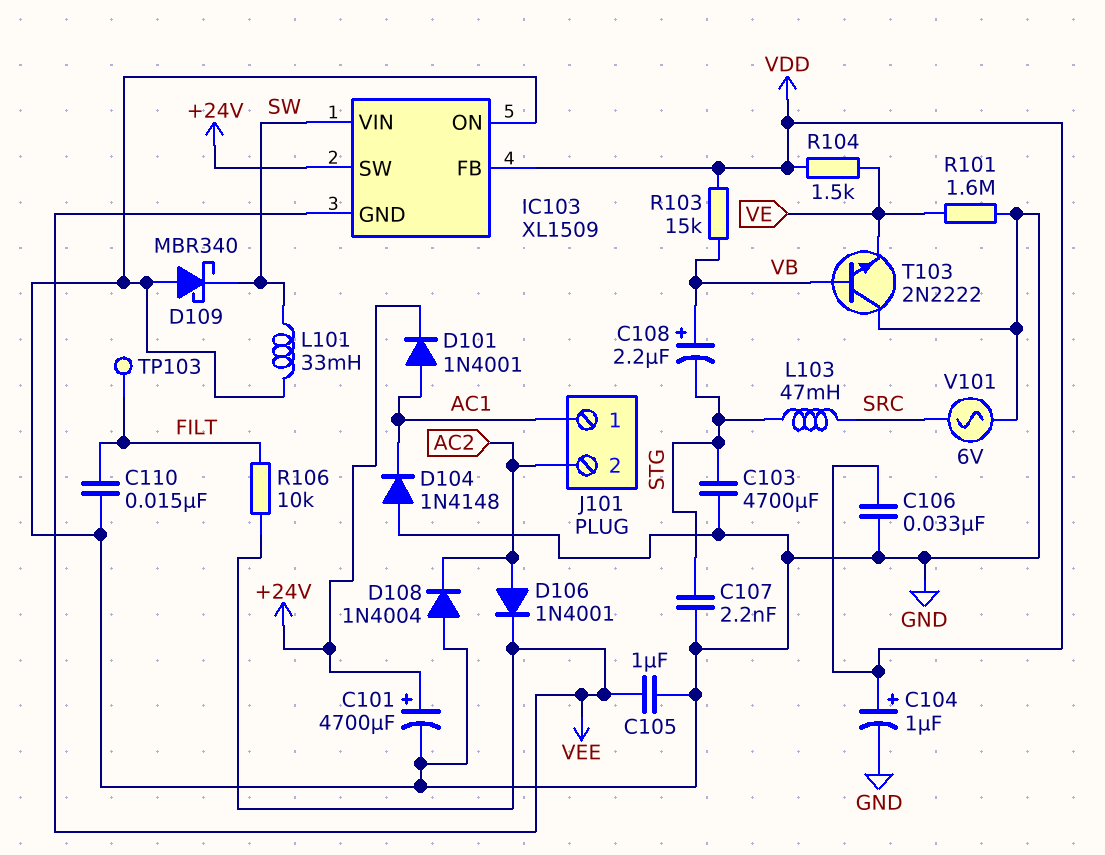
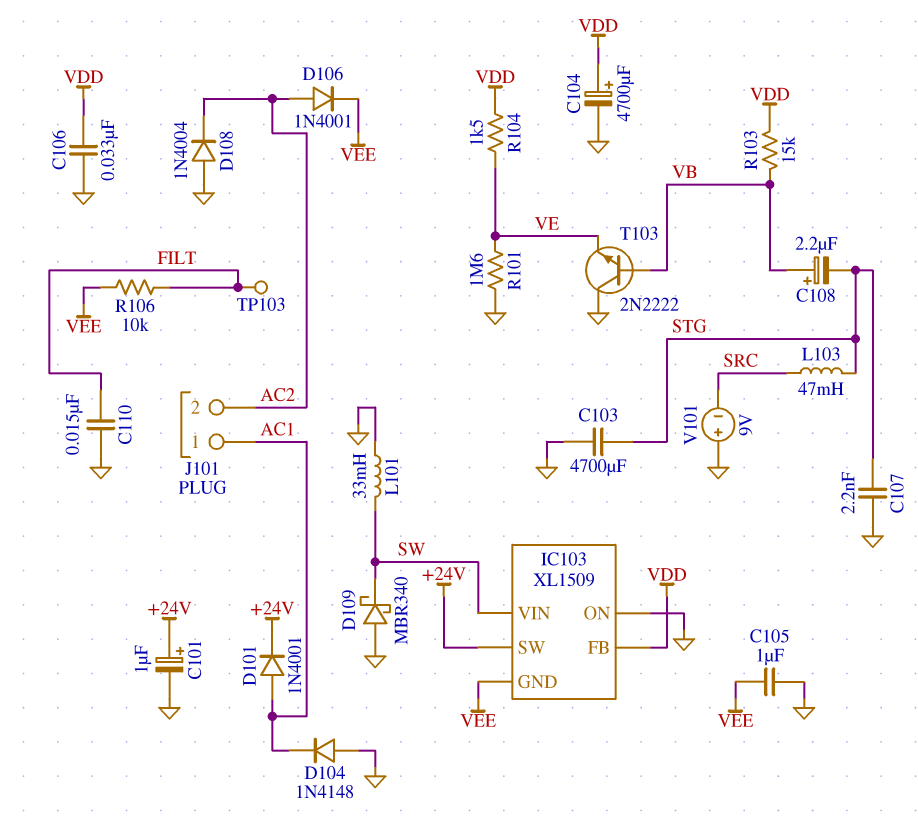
C101: 4700uF (plus +24V, minus GND) -> 1uF (plus +24V, minus GND)
C104: 1uF (plus VDD, minus GND) -> 4700uF (plus VDD, minus GND)
V101: AC 6V (GND, SRC) -> 9V (plus GND, minus SRC)

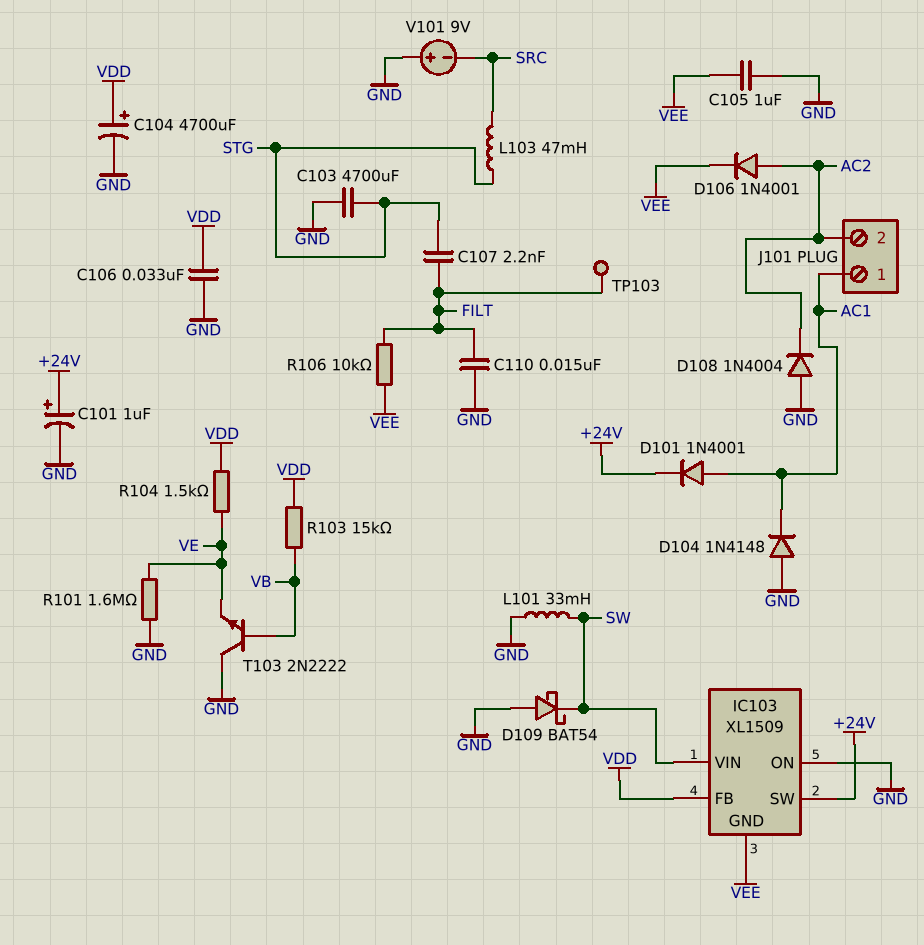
C107: 2.2nF (GND, STG) -> 2.2nF (FILT, STG)
C108: 2.2uF (plus VB, minus STG) -> none
D109: schottky MBR340 (A GND, K SW) -> schottky BAT54 (A GND, K SW)

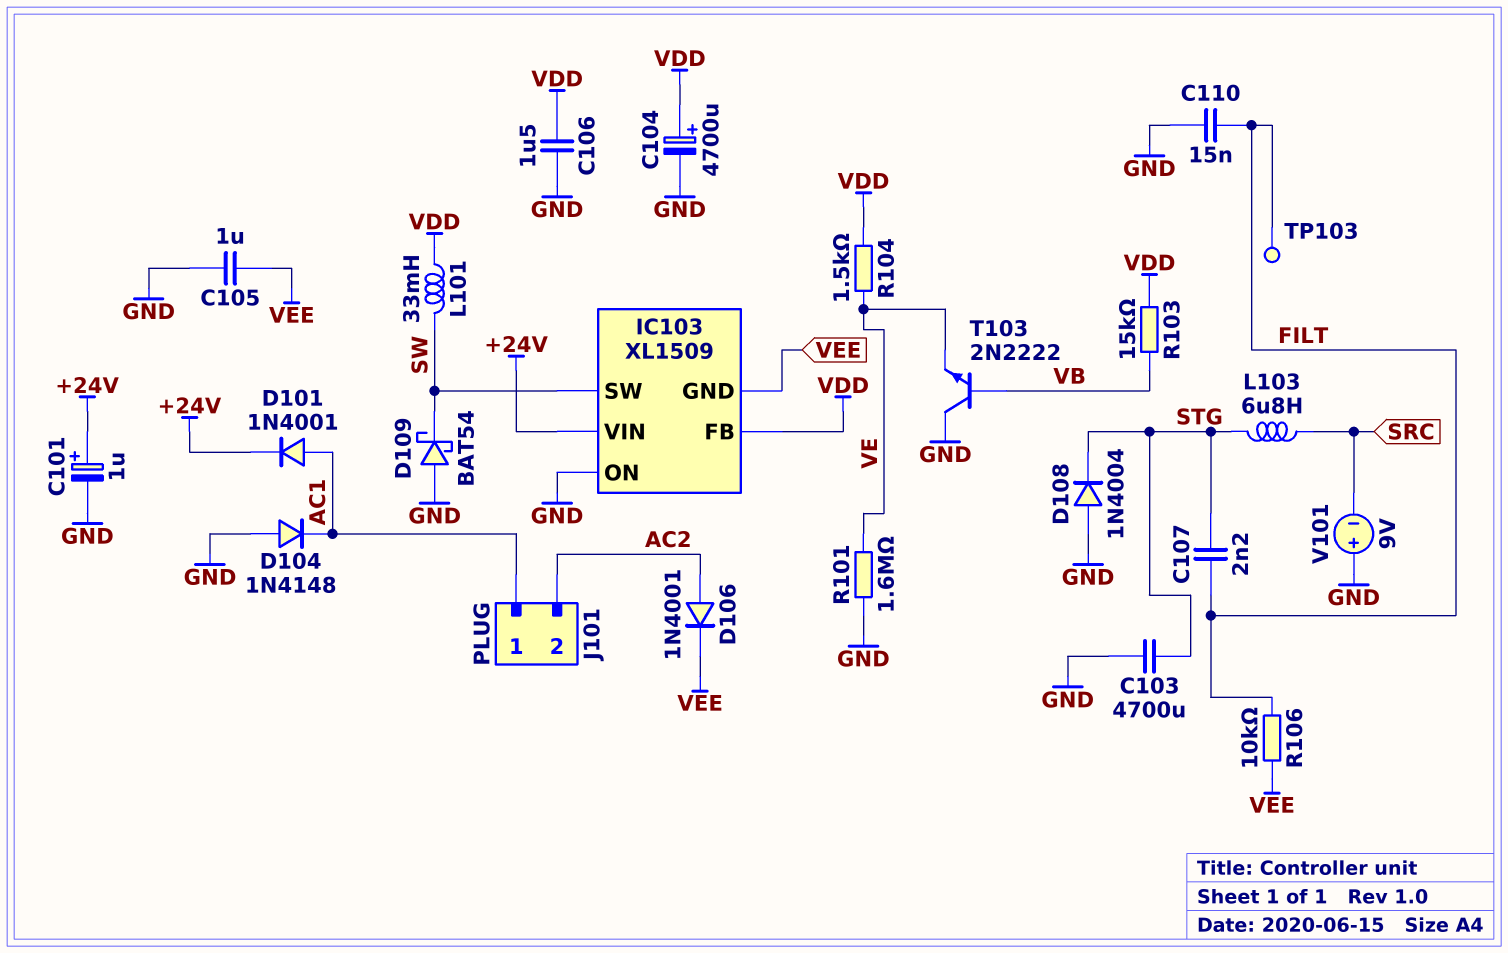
C106: 33nF (GND, VDD) -> 1.5uF (GND, VDD)
D108: diode 1N4004 (A GND, K AC2) -> diode 1N4004 (A GND, K STG)
IC103 pin SW: +24V -> SW
IC103 pin VIN: SW -> +24V
L101: 33mH (GND, SW) -> 33mH (SW, VDD)
L103: 47mH (SRC, STG) -> 6.8uH (SRC, STG)

